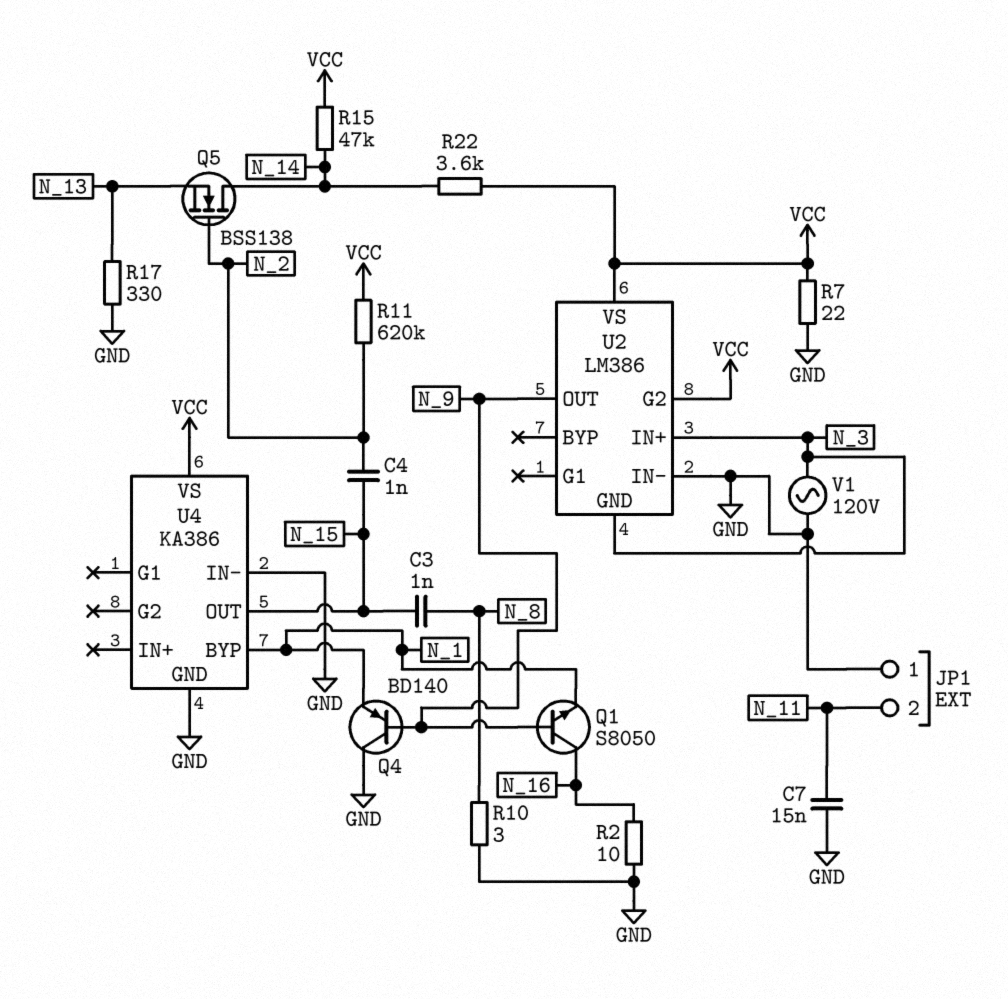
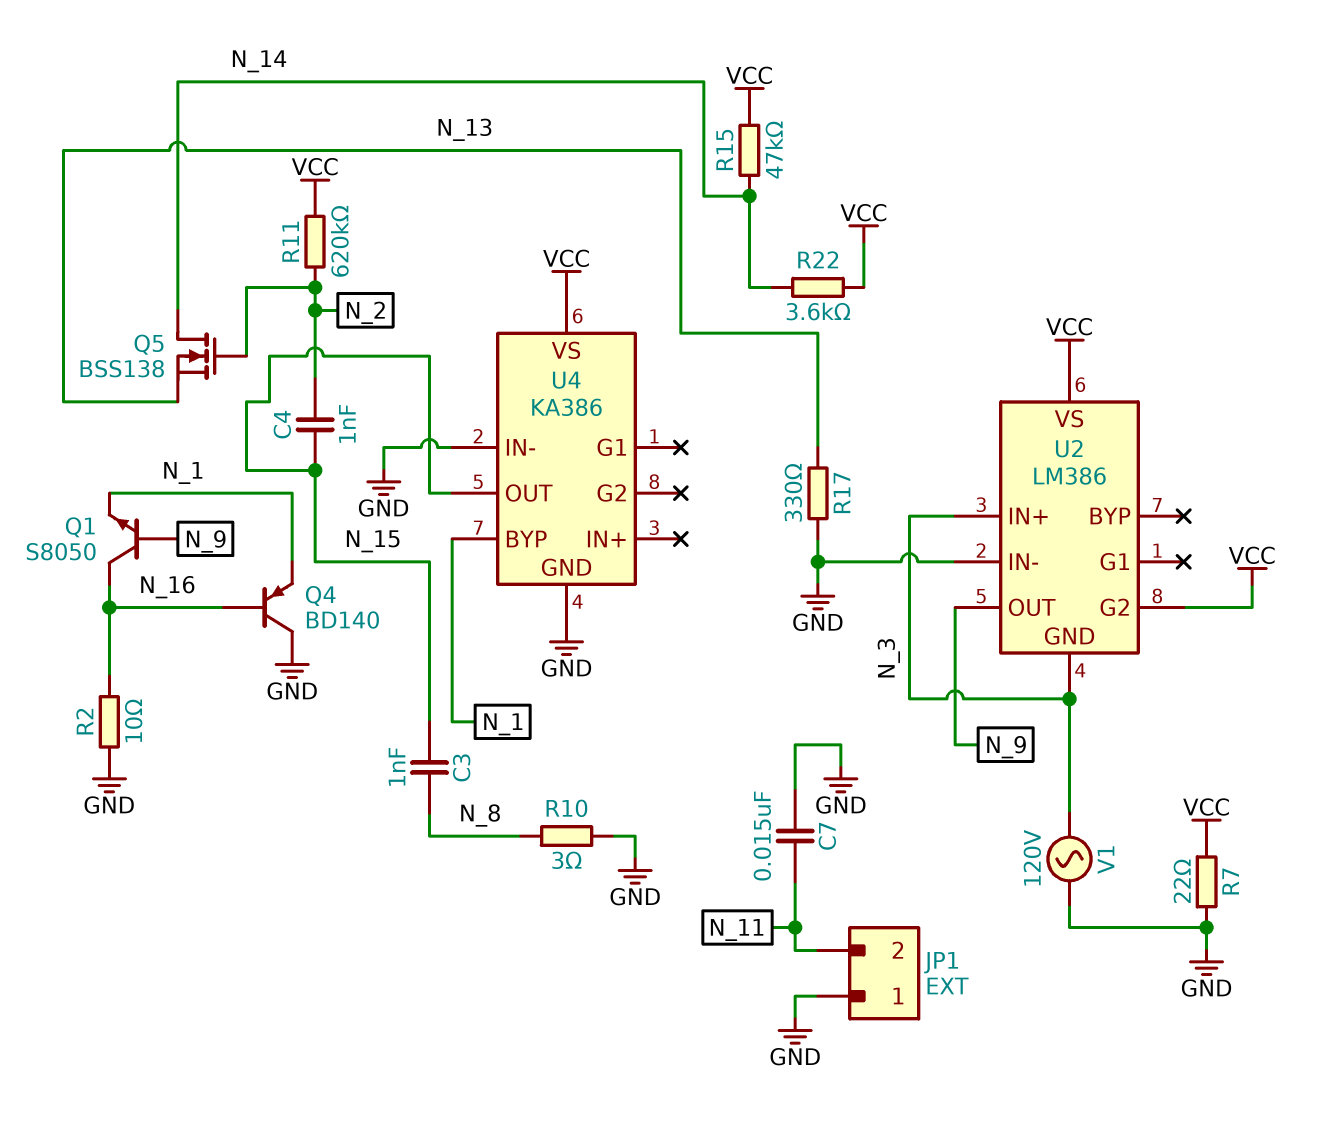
Q4: PNP BD140 (B N_9, C GND, E N_1) -> PNP BD140 (B N_16, C GND, E N_1)

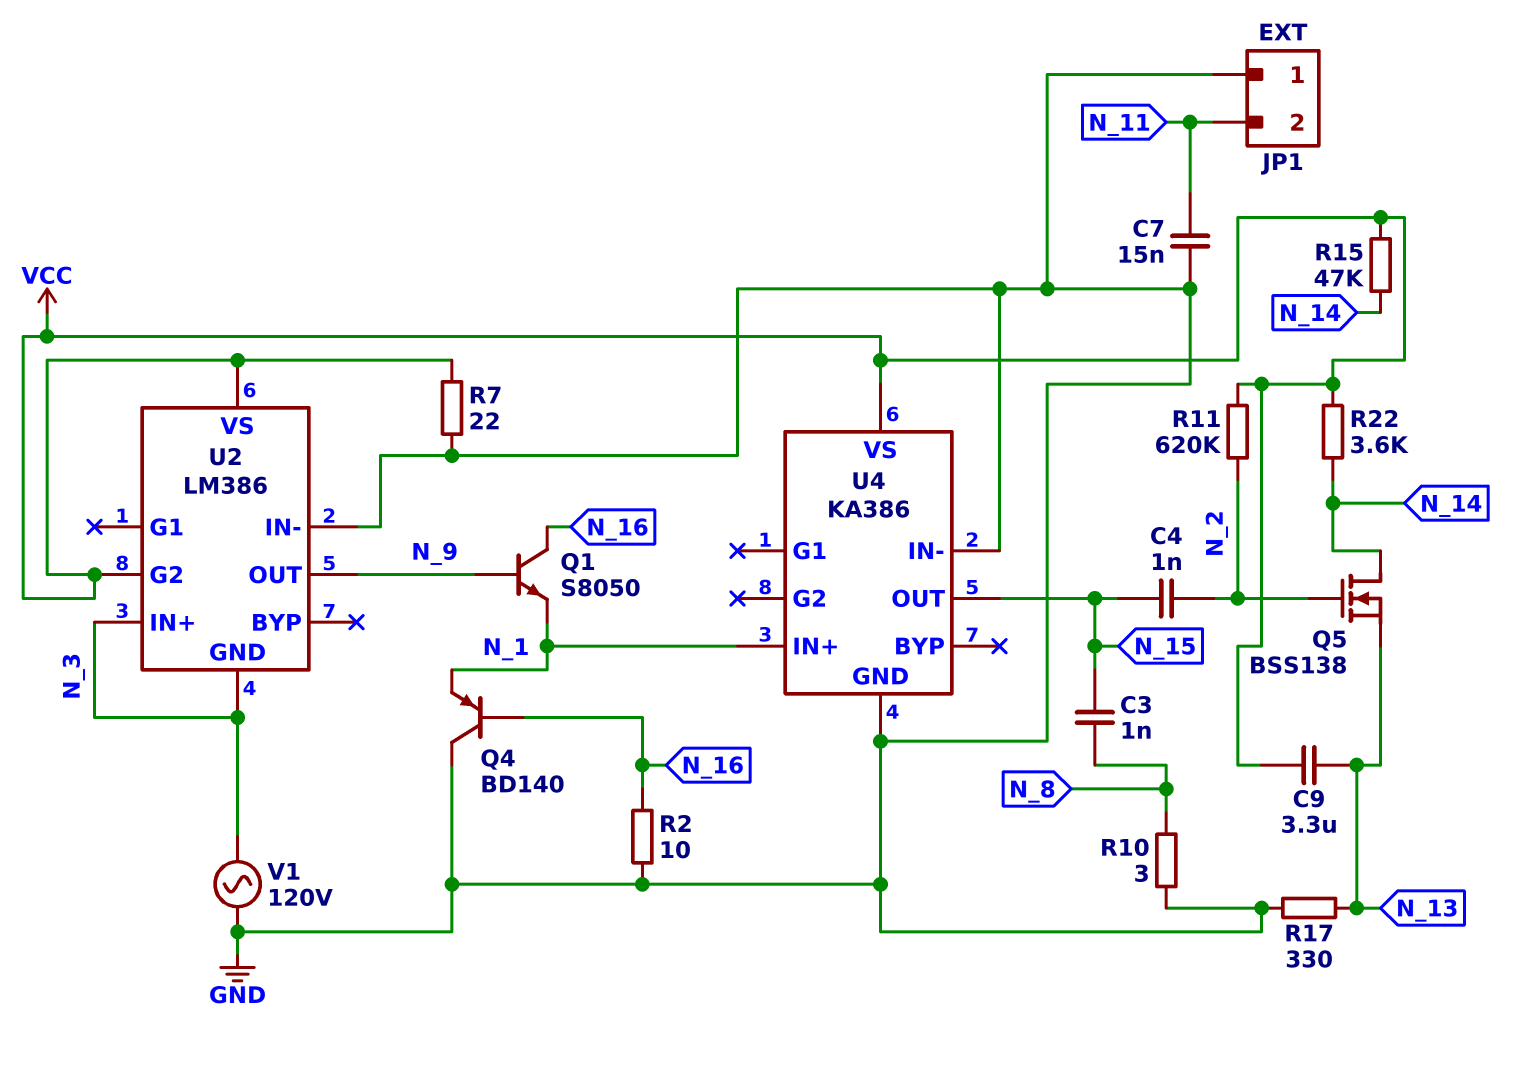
C9: none -> 3.3uF (N_13, VCC)
U4 pin BYP: N_1 -> none
U4 pin IN+: none -> N_1

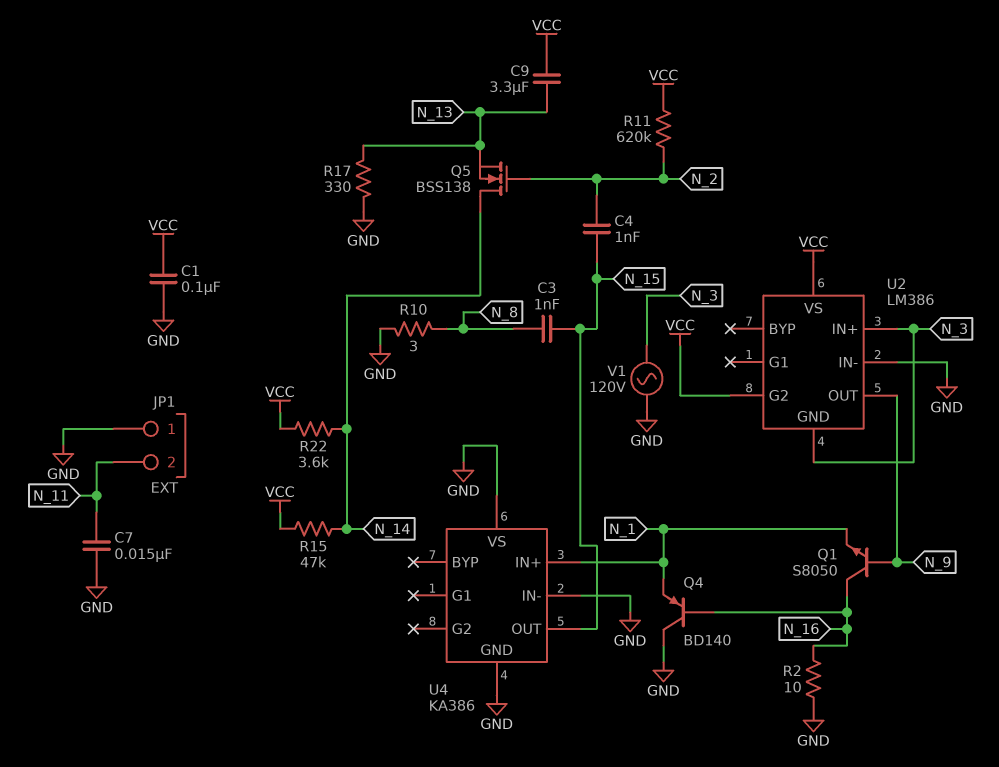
C1: none -> 100nF (GND, VCC)
R7: 22 (GND, VCC) -> none
U4 pin VS: VCC -> GND

